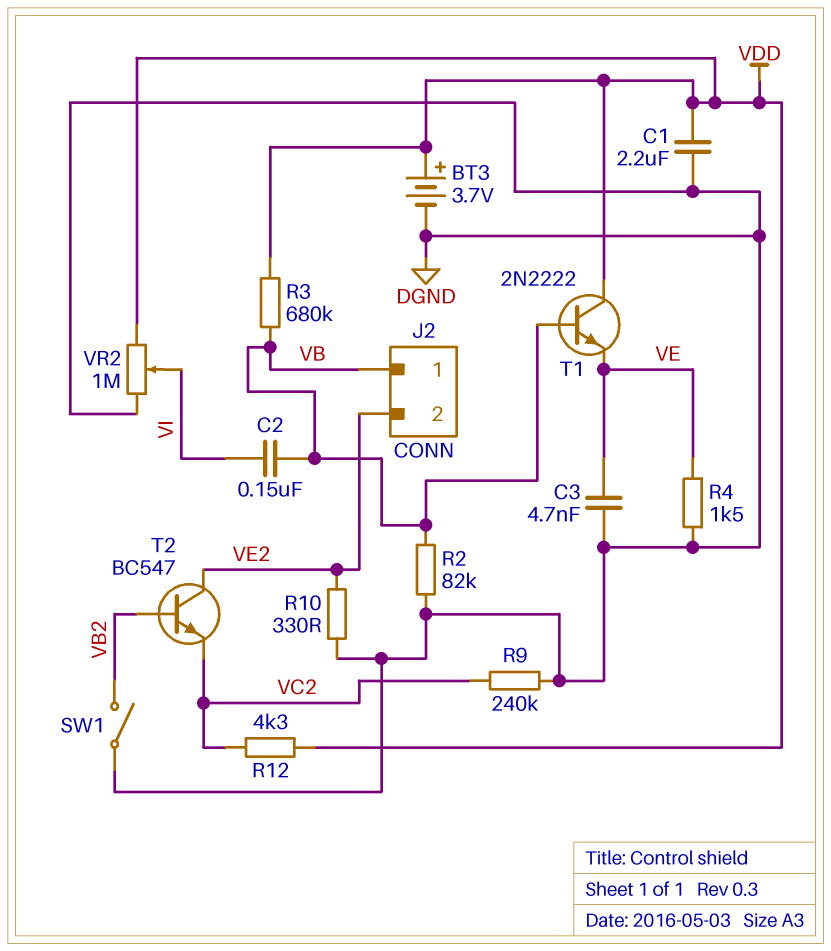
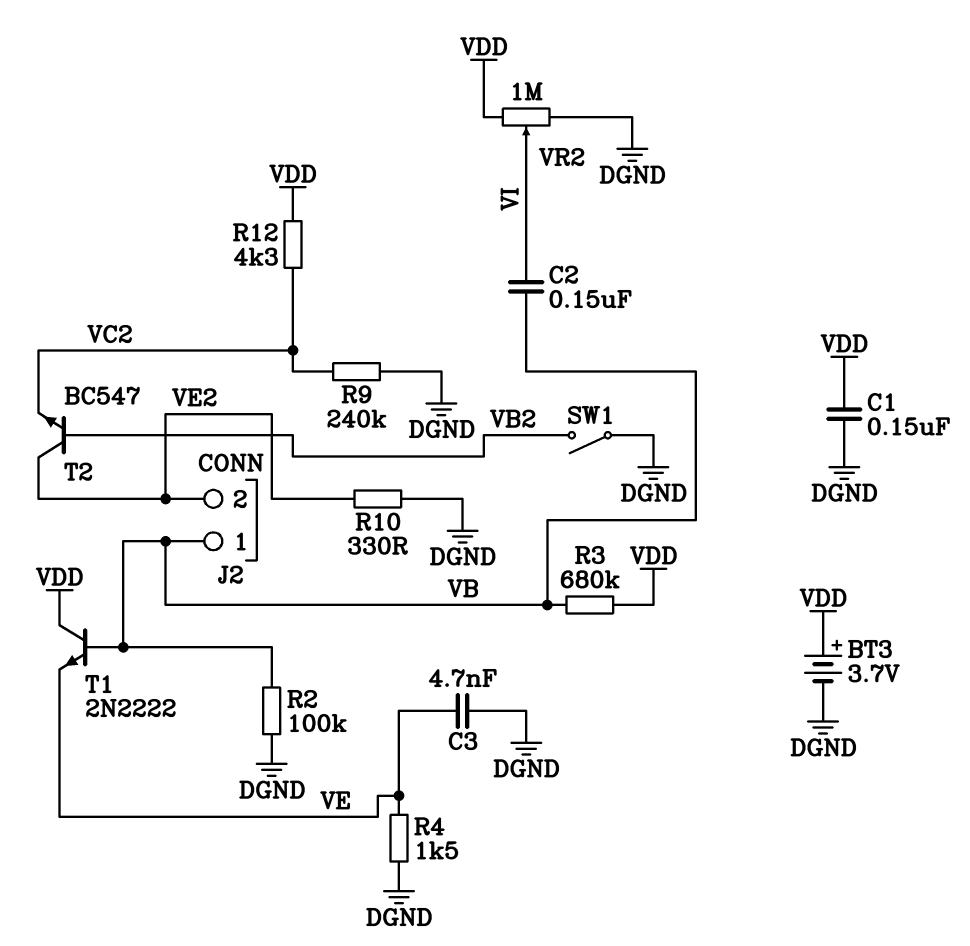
C1: 2.2uF (DGND, VDD) -> 150nF (DGND, VDD)
R2: 82k (DGND, VB) -> 100k (DGND, VB)

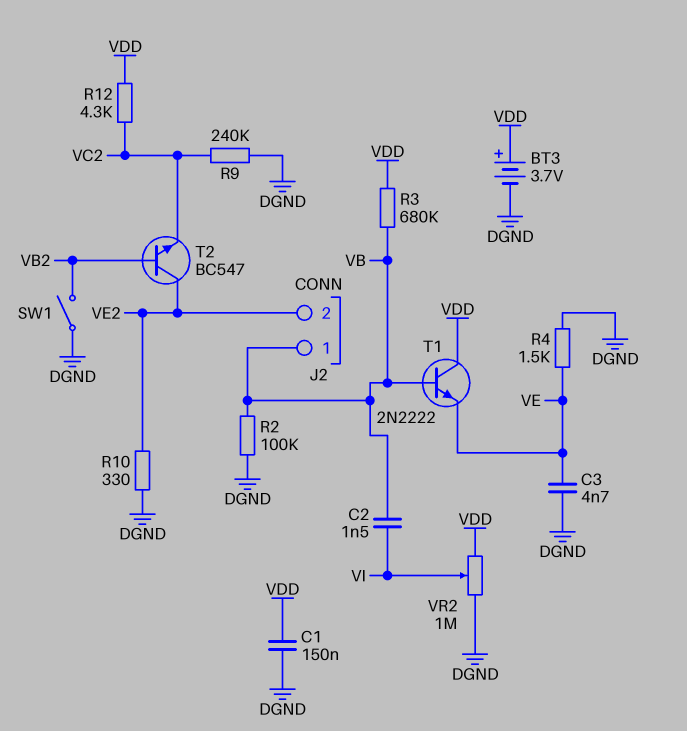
C2: 150nF (VB, VI) -> 1.5nF (VB, VI)

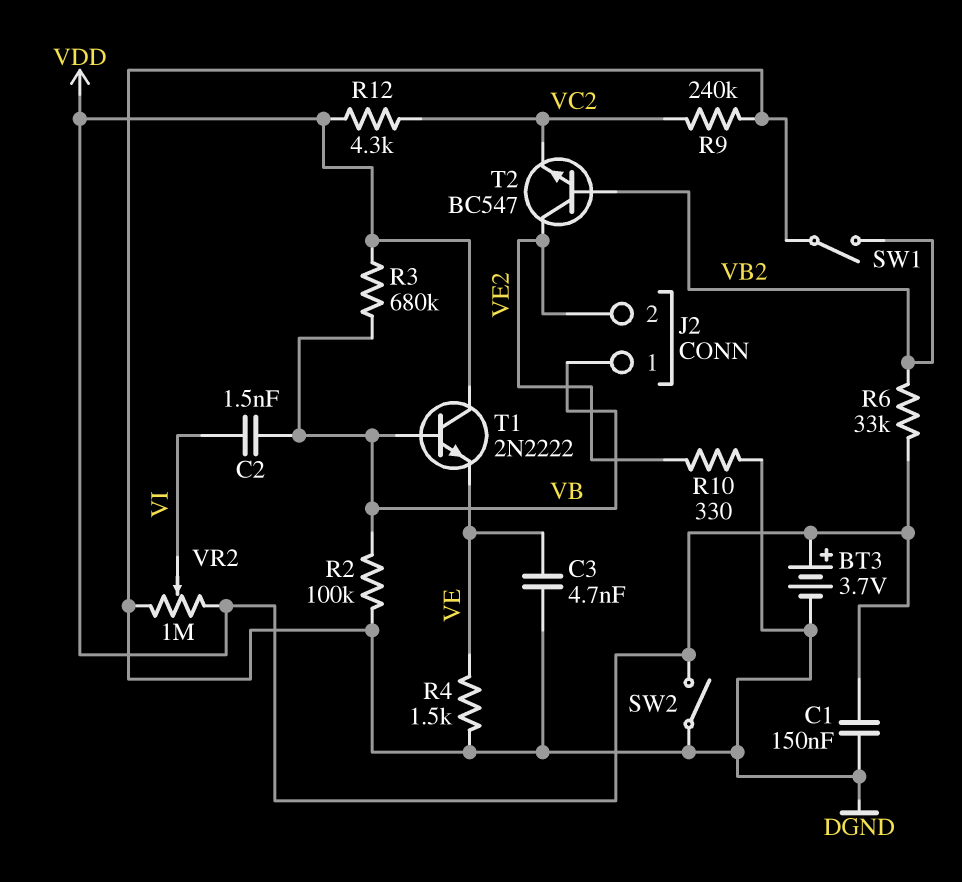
R6: none -> 33k (VB2, VDD)
SW2: none -> switch (DGND, VDD)

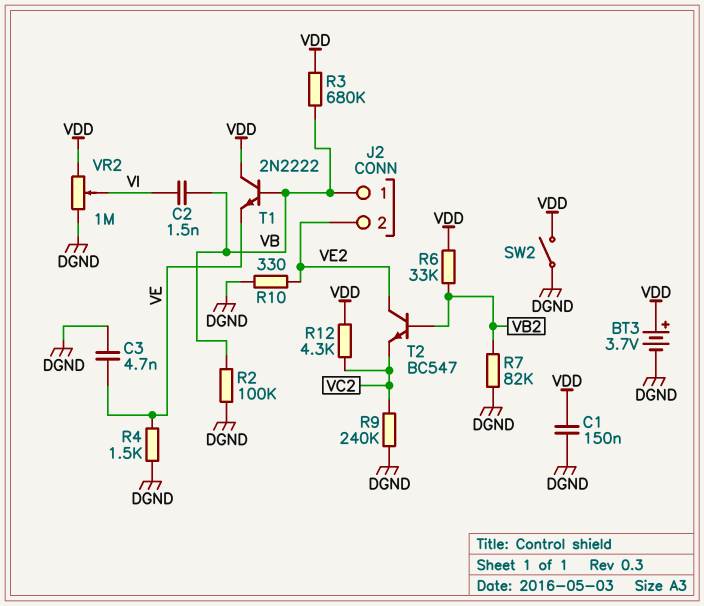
R7: none -> 82k (DGND, VB2)
SW1: switch (DGND, VB2) -> none

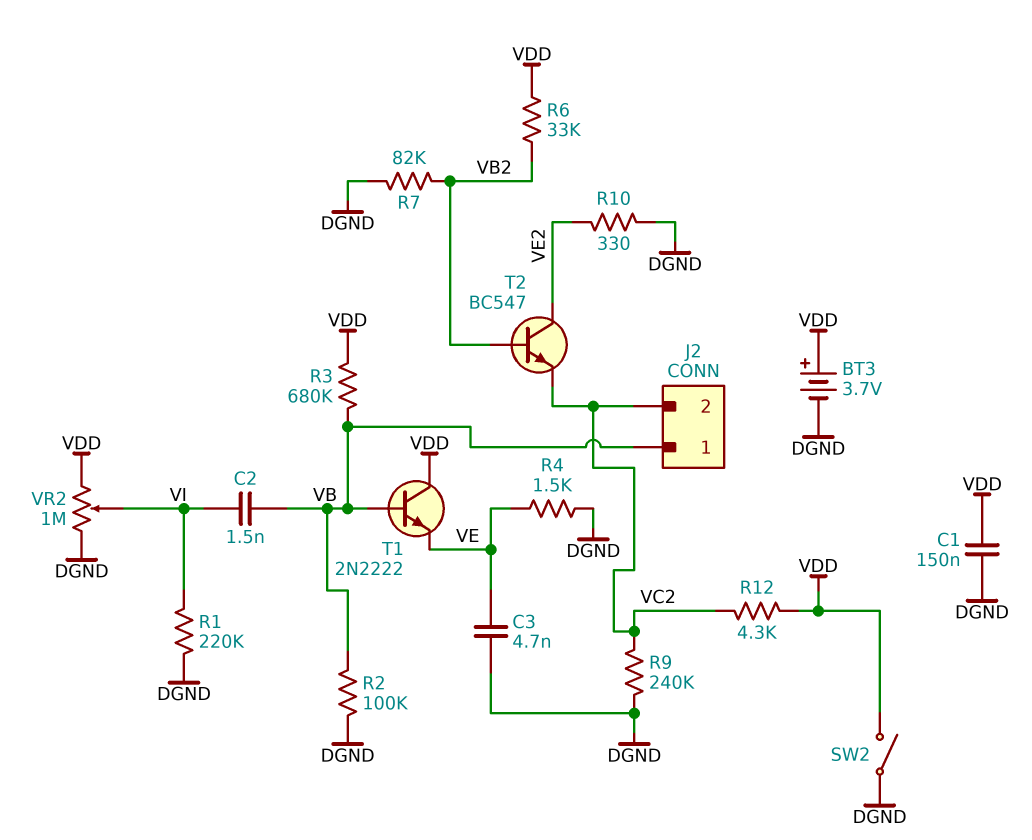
J2 pin 2: VE2 -> VC2
R1: none -> 220k (DGND, VI)

